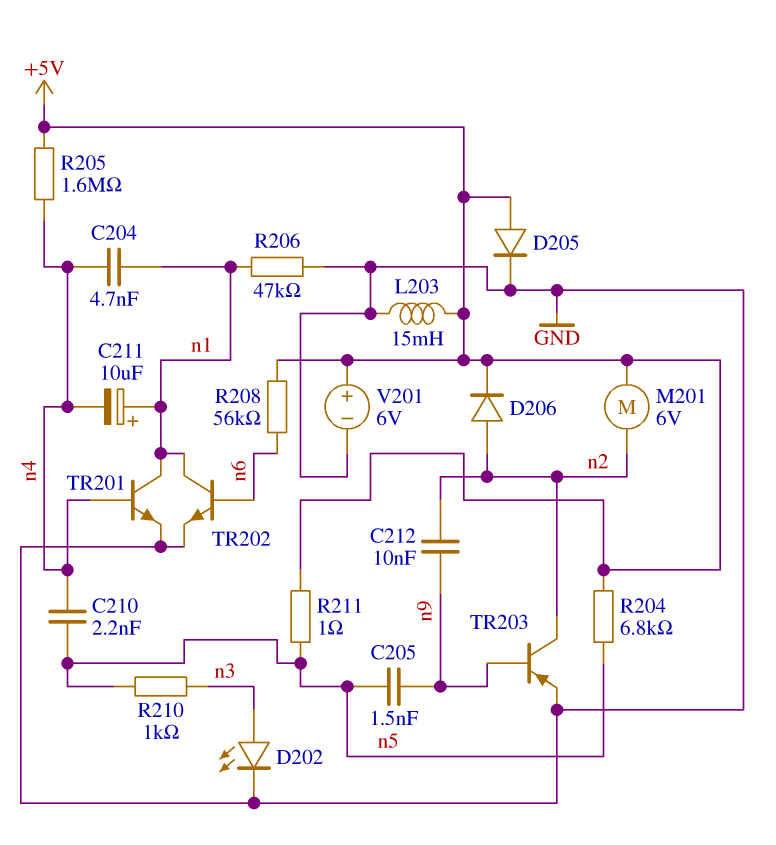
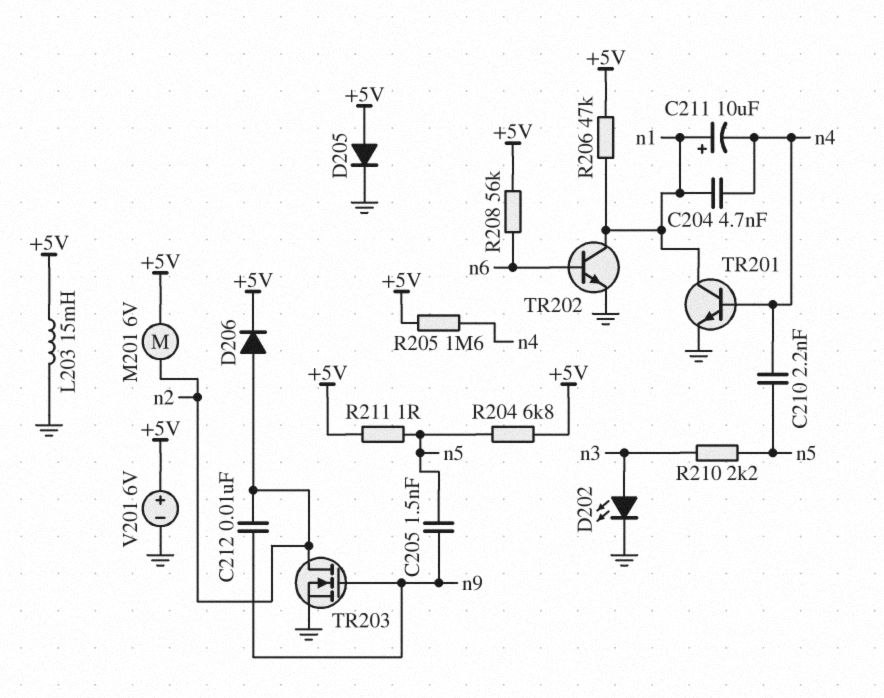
R206: 47k (GND, n1) -> 47k (+5V, n1)
R210: 1k (n3, n5) -> 2.2k (n3, n5)
TR203: PNP (B n9, C n2, E GND) -> NMOS (G n9, D n2, S GND)

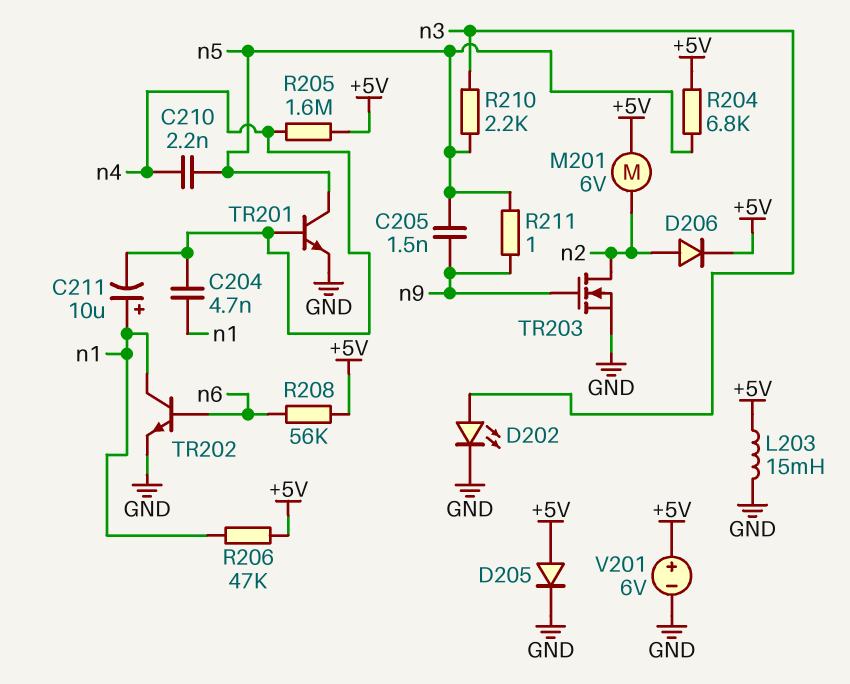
C212: 10nF (n2, n9) -> none
R211: 1 (+5V, n5) -> 1 (n5, n9)
TR201: NPN (B n4, C n1, E GND) -> NPN (B n4, C n5, E GND)

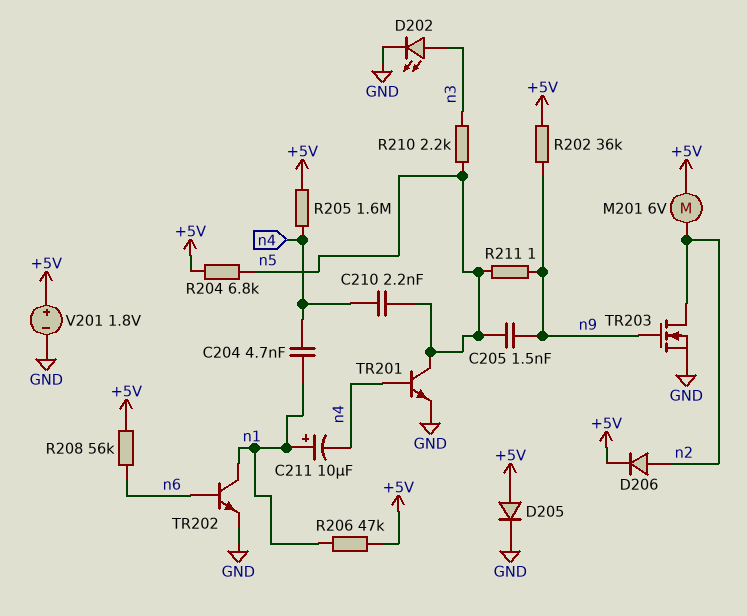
L203: 15mH (+5V, GND) -> none
R202: none -> 36k (+5V, n9)
V201: 6V (plus +5V, minus GND) -> 1.8V (plus +5V, minus GND)

